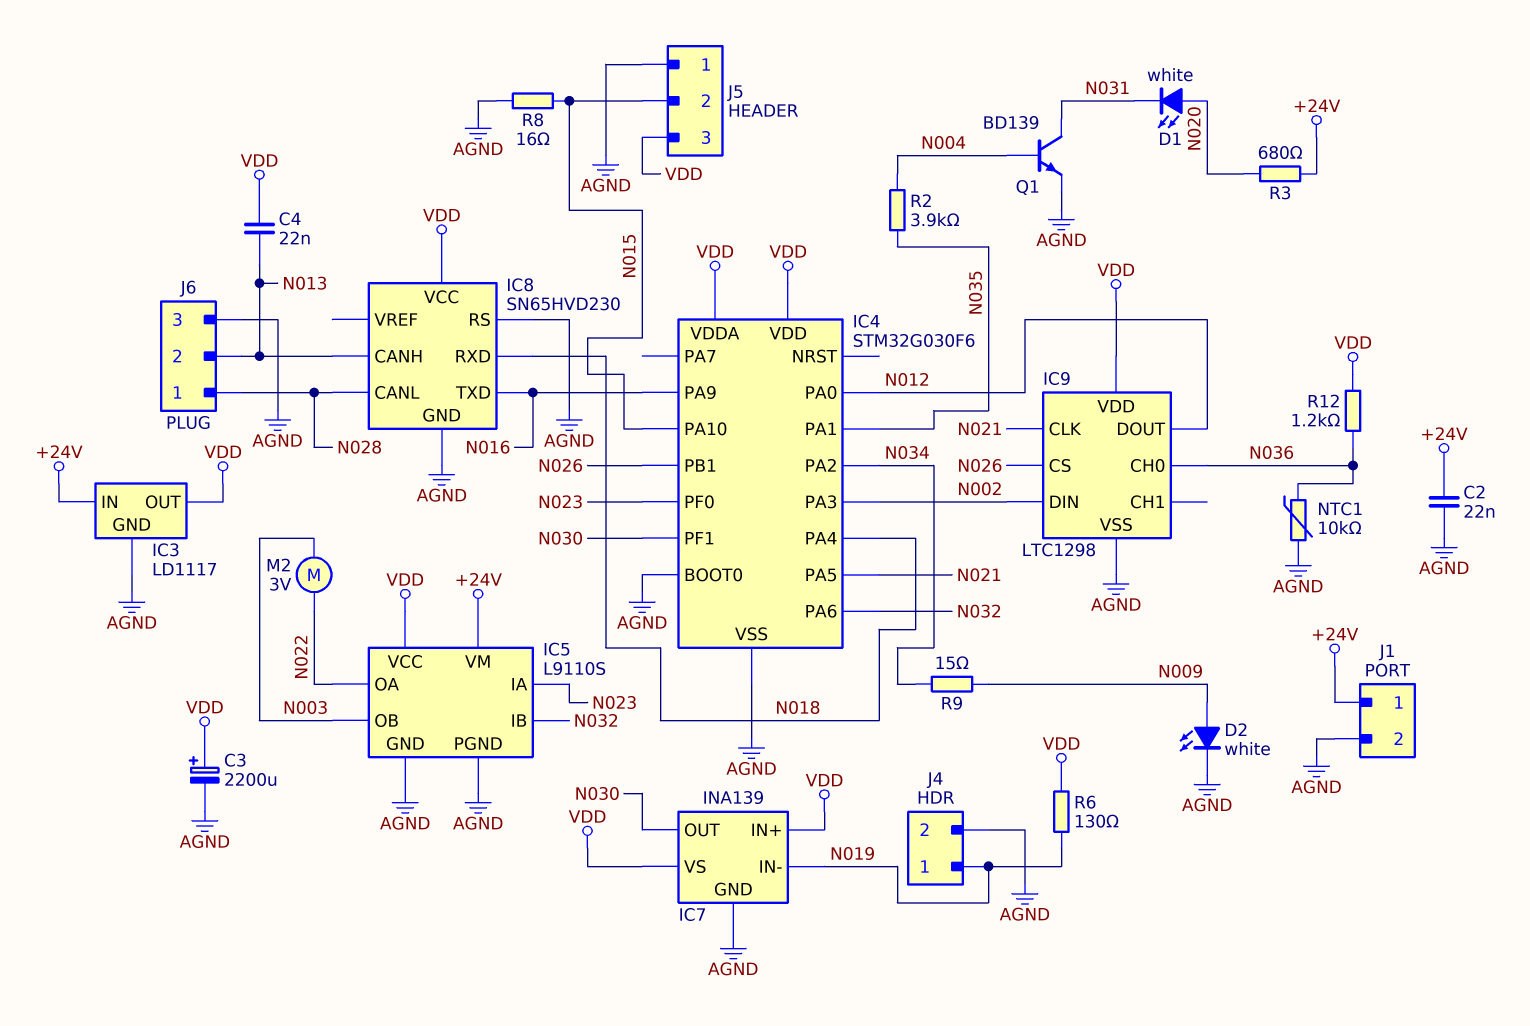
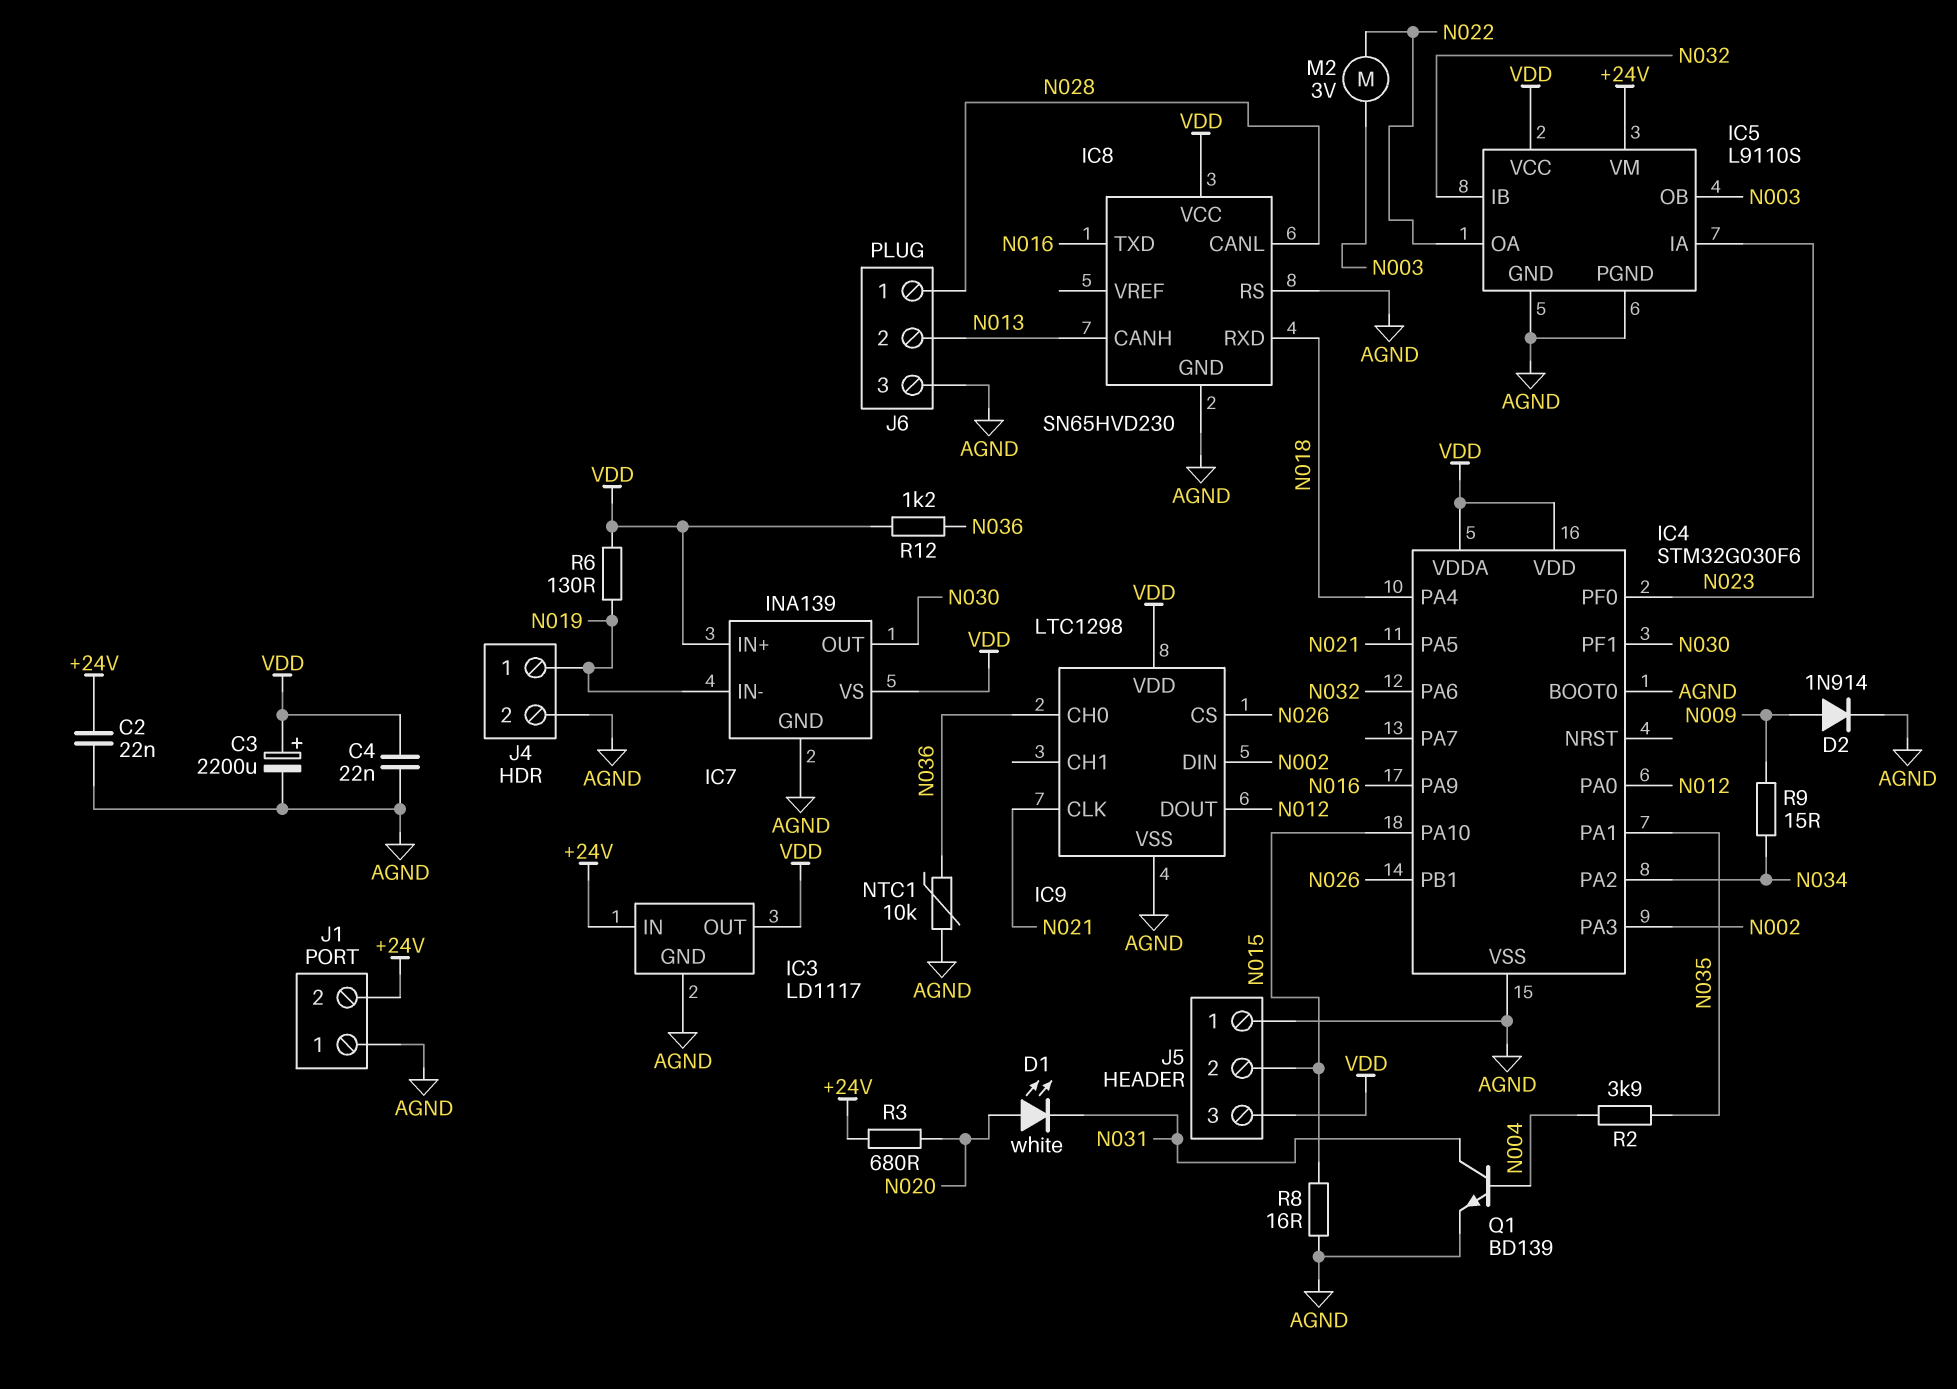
C4: 22nF (N013, VDD) -> 22nF (AGND, VDD)
D2: LED white (A N009, K AGND) -> diode 1N914 (A N009, K AGND)
J1 pin 1: +24V -> AGND
J1 pin 2: AGND -> +24V

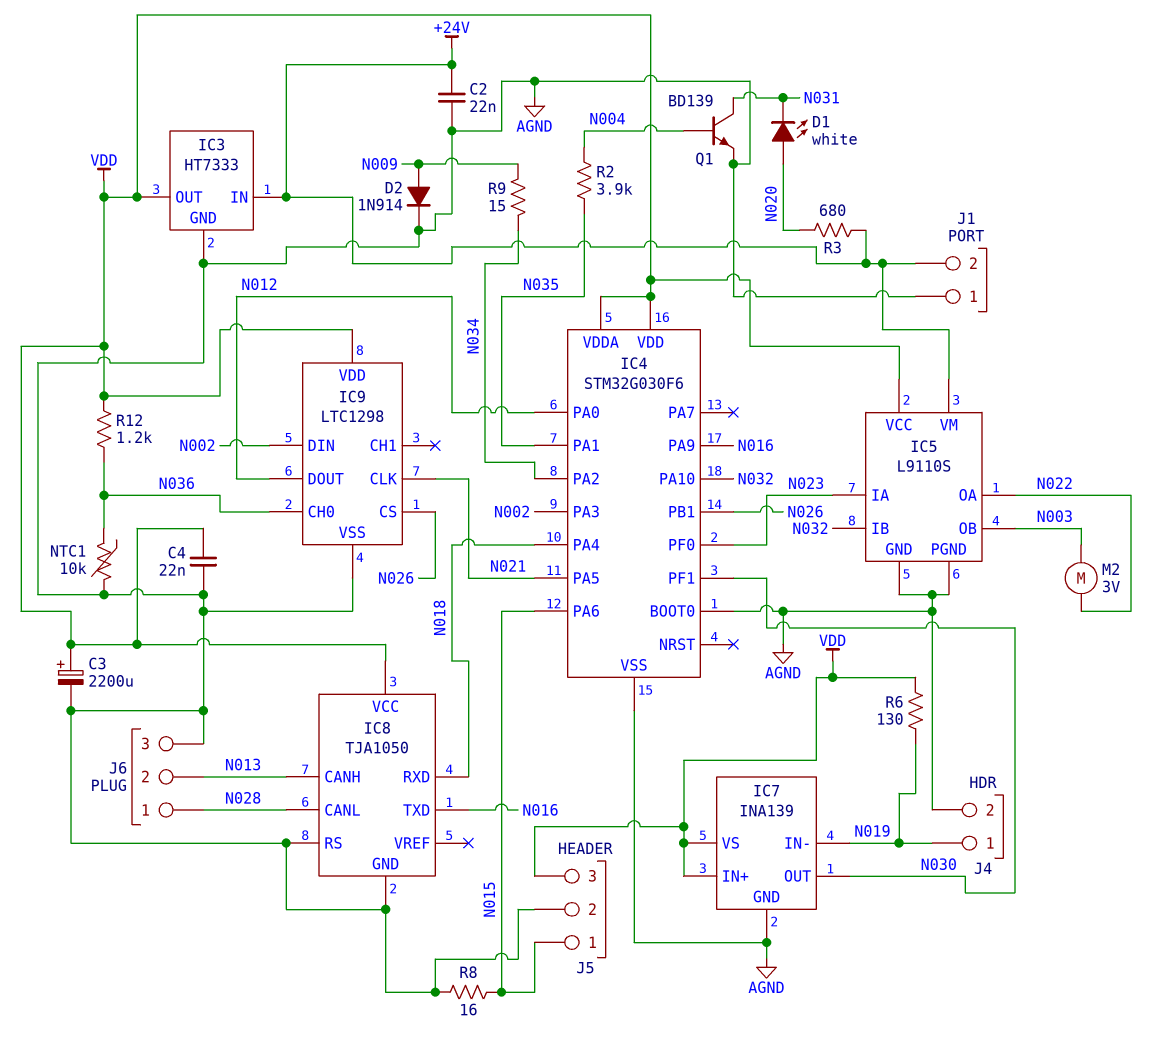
IC3: LD1117 -> HT7333
IC4 pin PA6: N032 -> N015
IC4 pin PA10: N015 -> N032
IC8: SN65HVD230 -> TJA1050
J5 pin 1: AGND -> N015
J5 pin 2: N015 -> AGND

